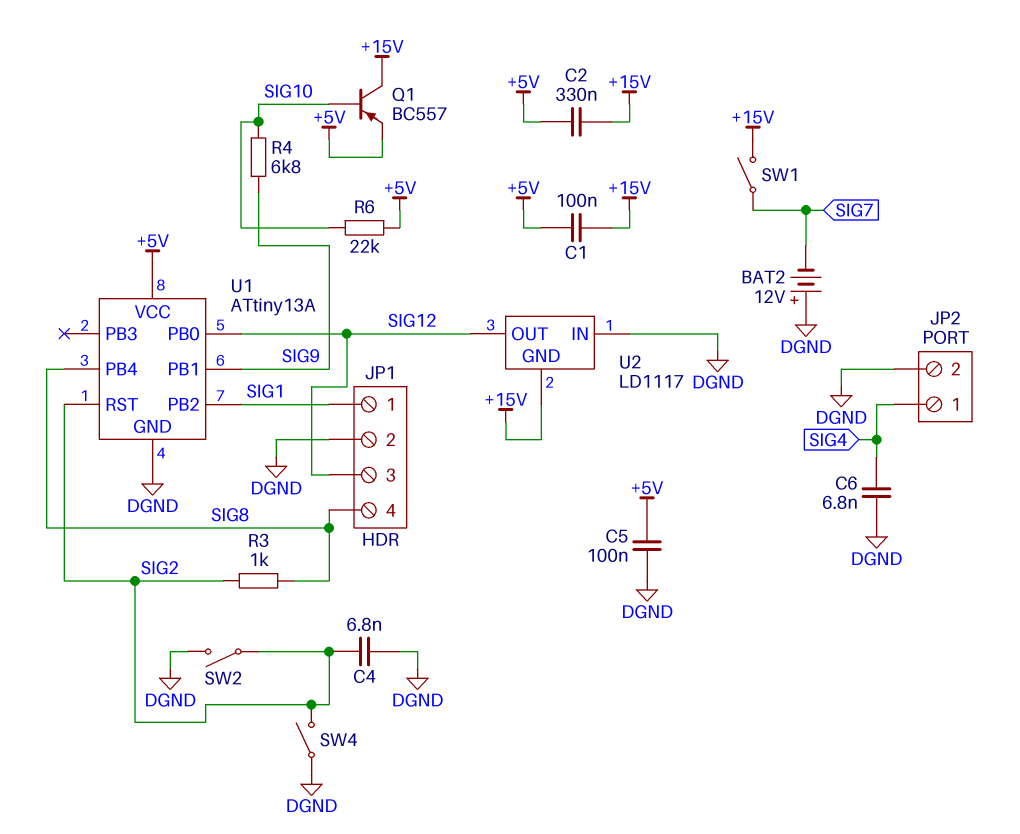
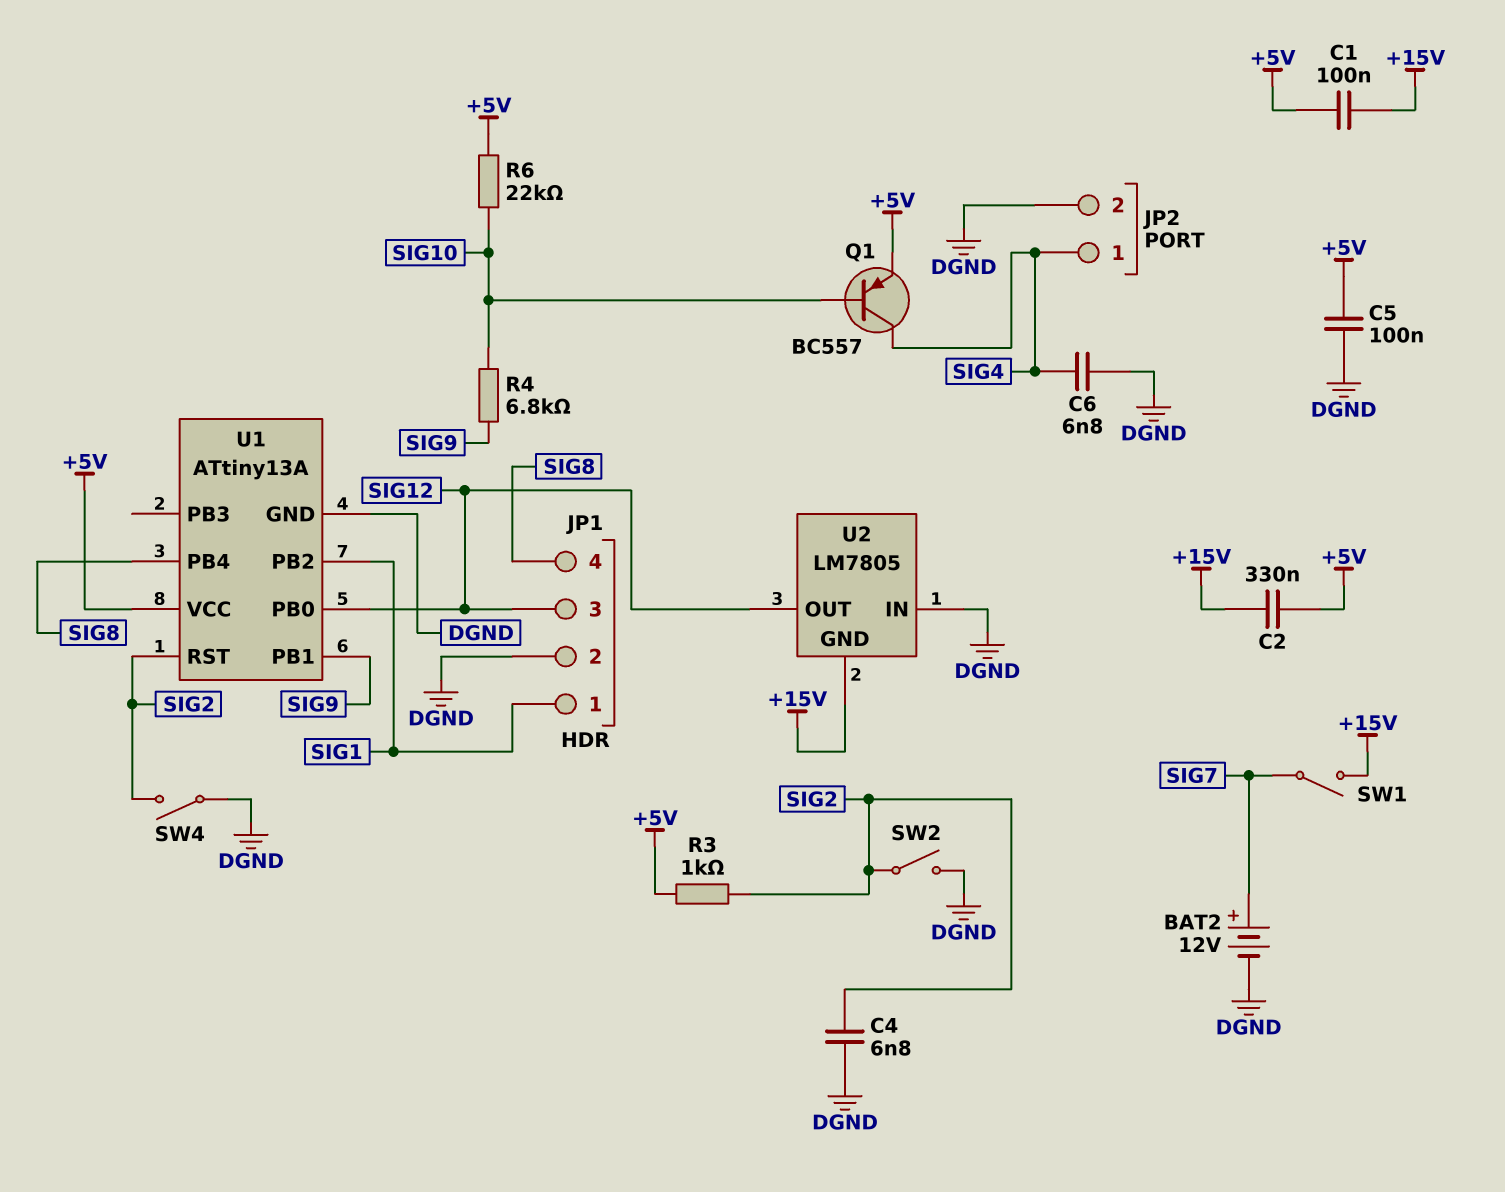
BAT2: 12V (plus DGND, minus SIG7) -> 12V (plus SIG7, minus DGND)
Q1: PNP BC557 (B SIG10, C +15V, E +5V) -> PNP BC557 (B SIG10, C SIG4, E +5V)
R3: 1k (SIG2, SIG8) -> 1k (+5V, SIG2)
U2: LD1117 -> LM7805

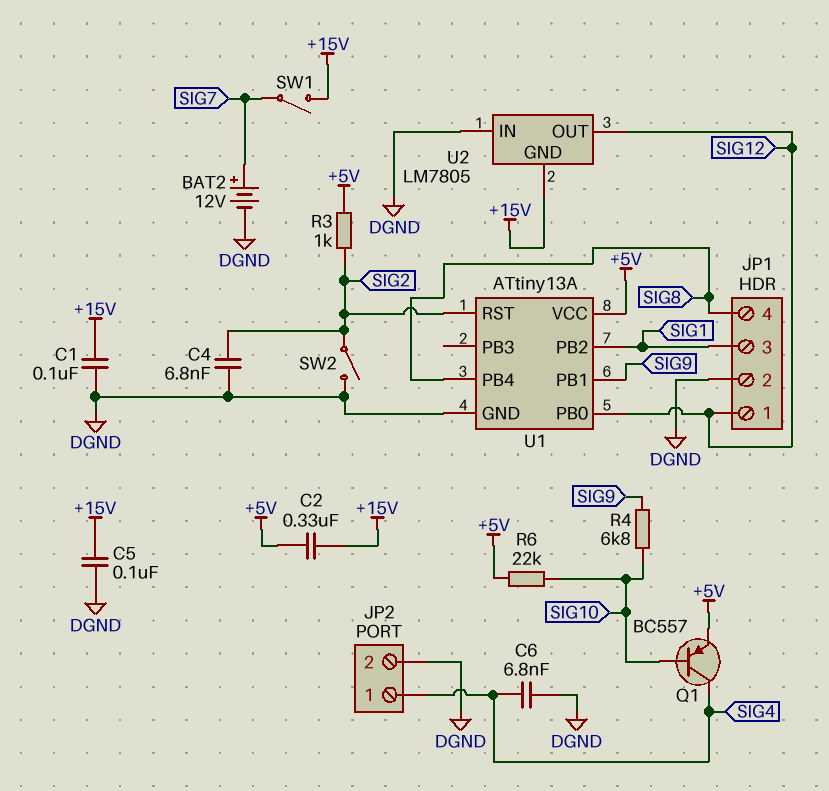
C1: 100nF (+5V, +15V) -> 100nF (+15V, DGND)
C5: 100nF (+5V, DGND) -> 100nF (+15V, DGND)
JP1 pin 1: SIG1 -> SIG12
JP1 pin 3: SIG12 -> SIG1
SW4: switch (DGND, SIG2) -> none

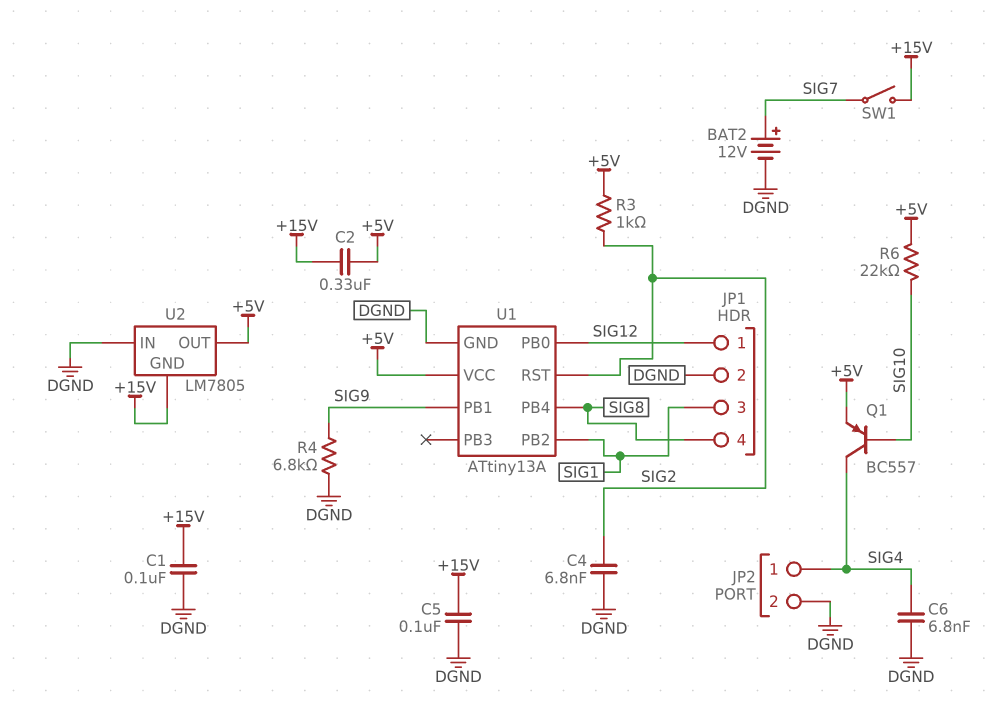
R4: 6.8k (SIG9, SIG10) -> 6.8k (DGND, SIG9)
SW2: switch (DGND, SIG2) -> none
U2 pin OUT: SIG12 -> +5V

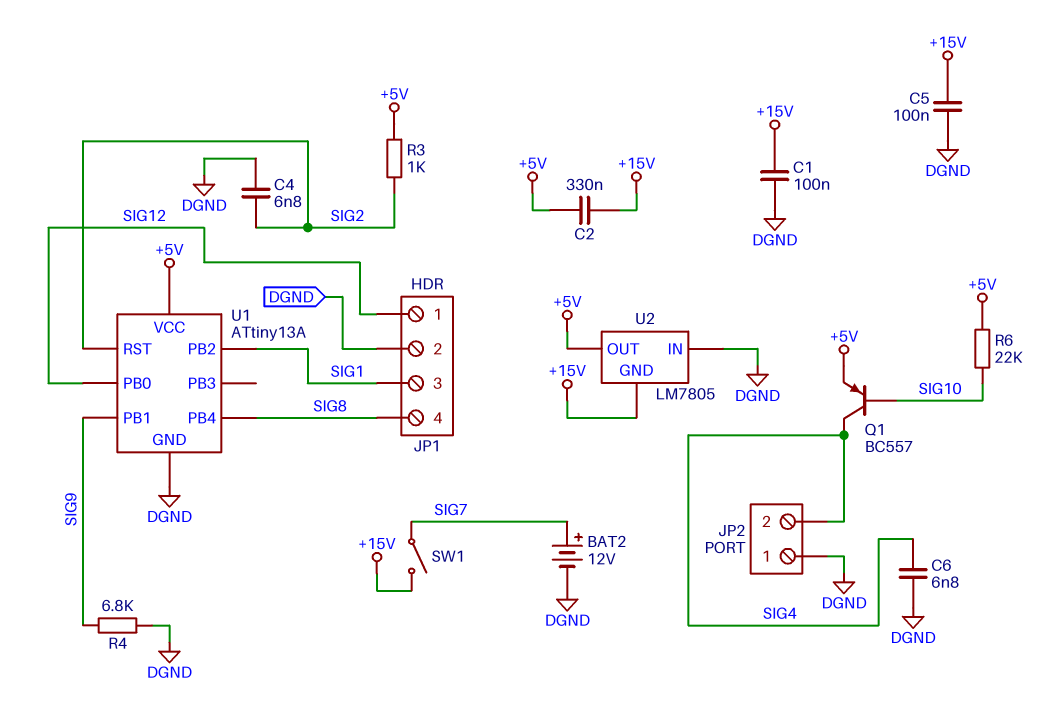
JP2 pin 1: SIG4 -> DGND
JP2 pin 2: DGND -> SIG4

